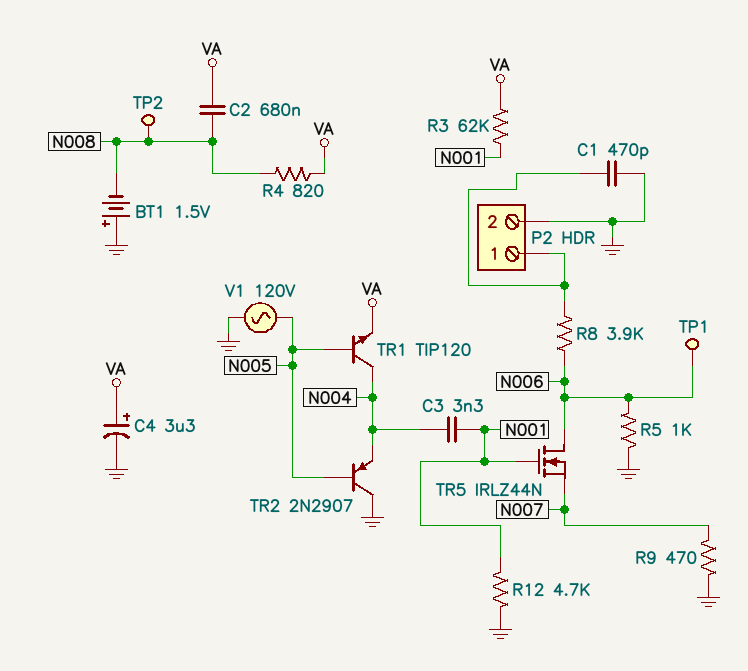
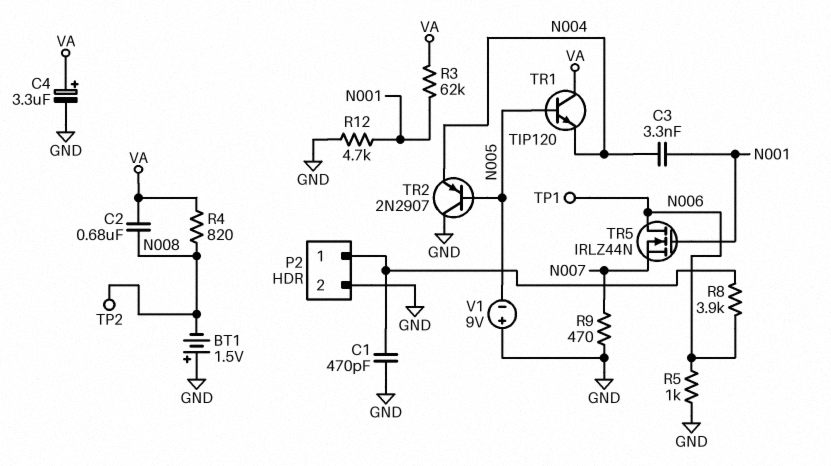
TR1: NPN TIP120 (B N005, C N004, E VA) -> NPN TIP120 (B N005, C VA, E N004)
V1: AC 120V (GND, N005) -> 9V (plus GND, minus N005)

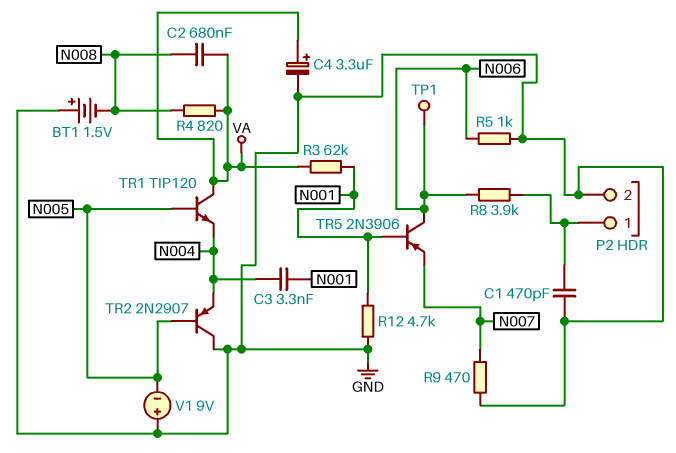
TP2: test point (N008) -> none
TR5: NMOS IRLZ44N (G N001, D N006, S N007) -> PNP 2N3906 (B N001, C N006, E N007)

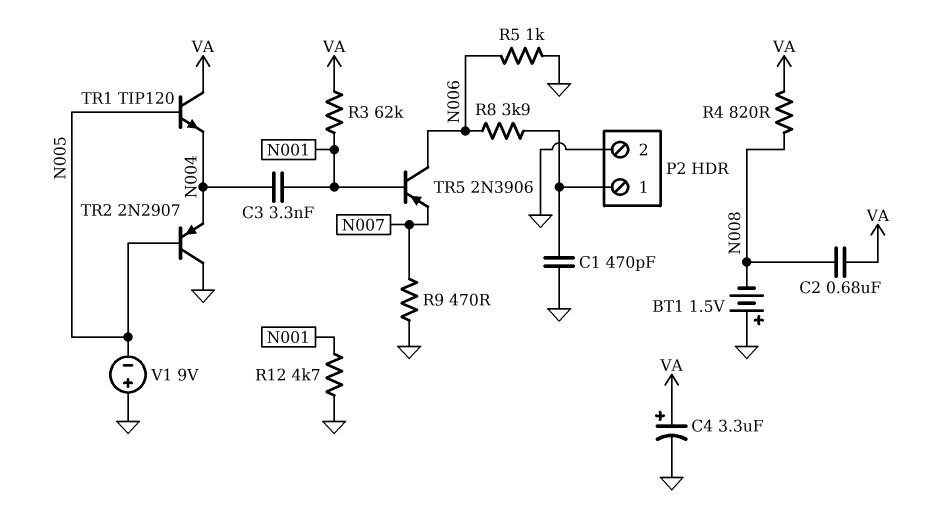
TP1: test point (N006) -> none

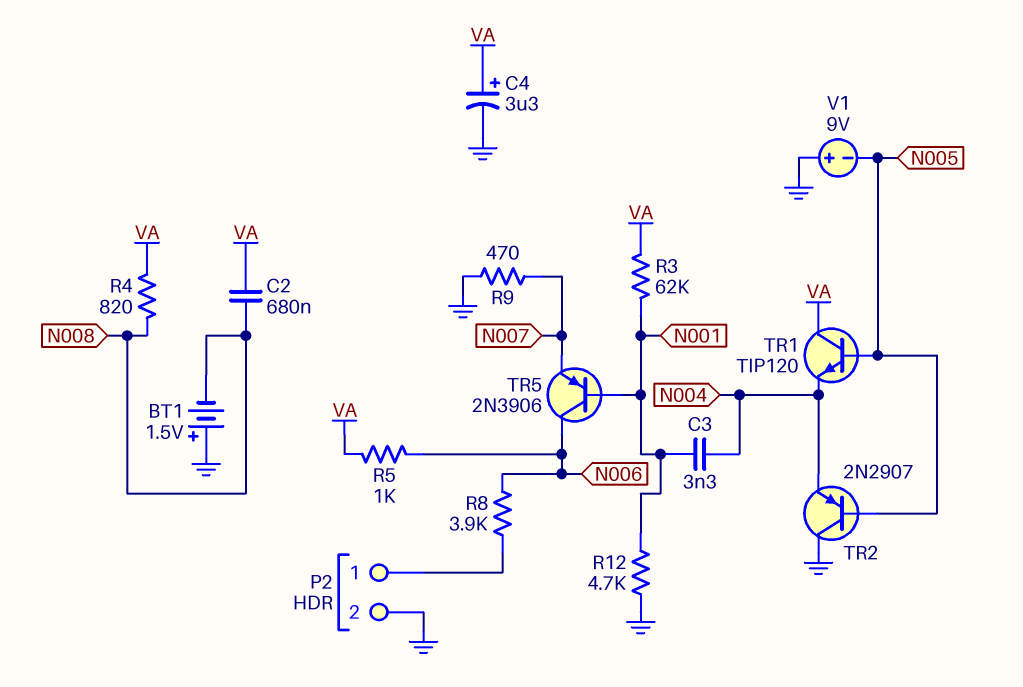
C1: 470pF (GND, P2/1) -> none
R5: 1k (GND, N006) -> 1k (N006, VA)

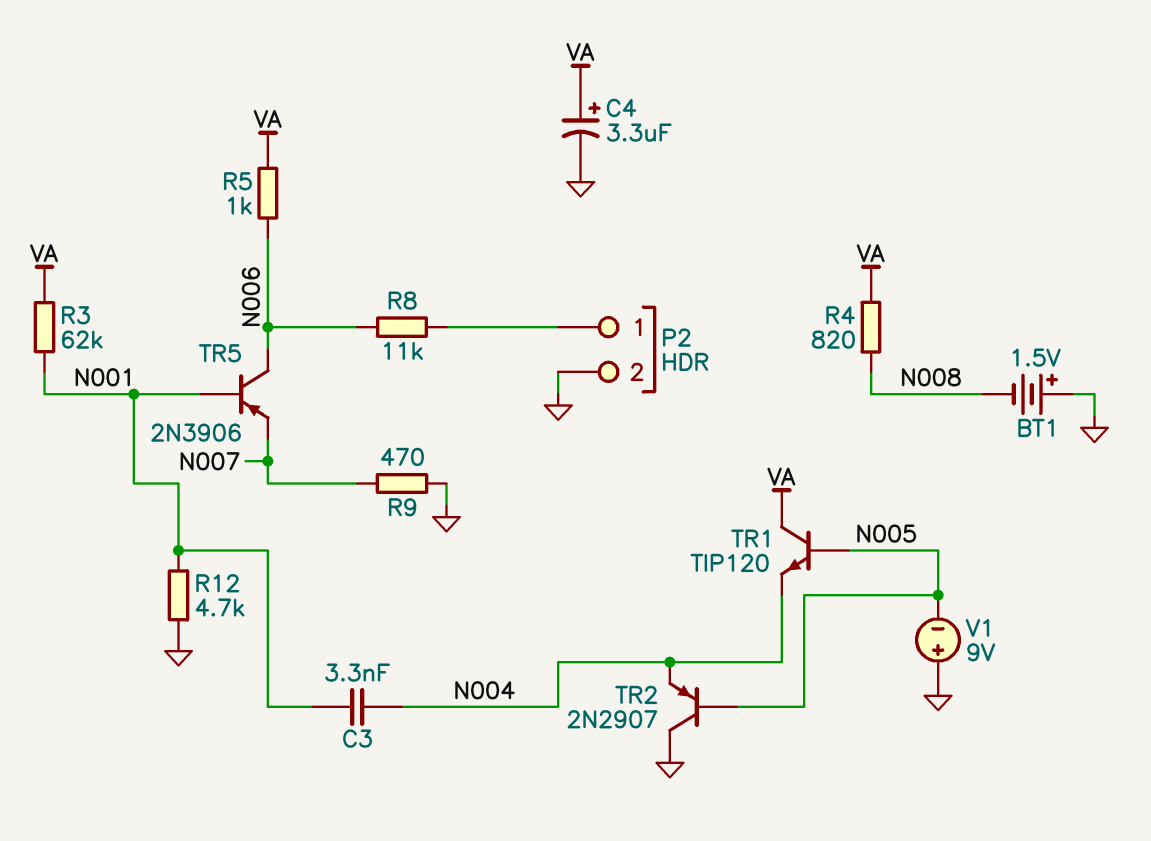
C2: 680nF (N008, VA) -> none
R8: 3.9k (N006, P2/1) -> 11k (N006, P2/1)

